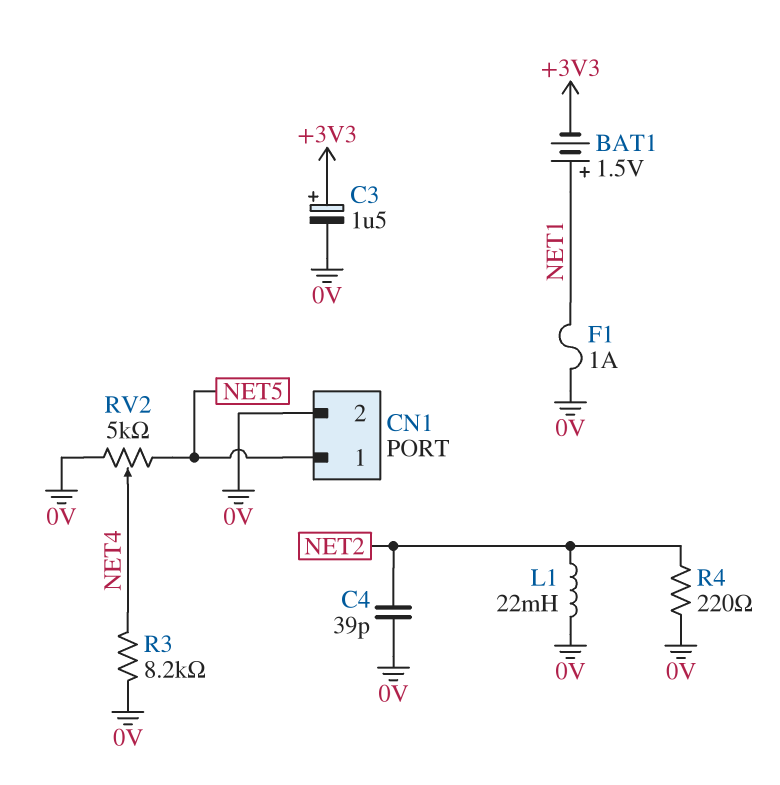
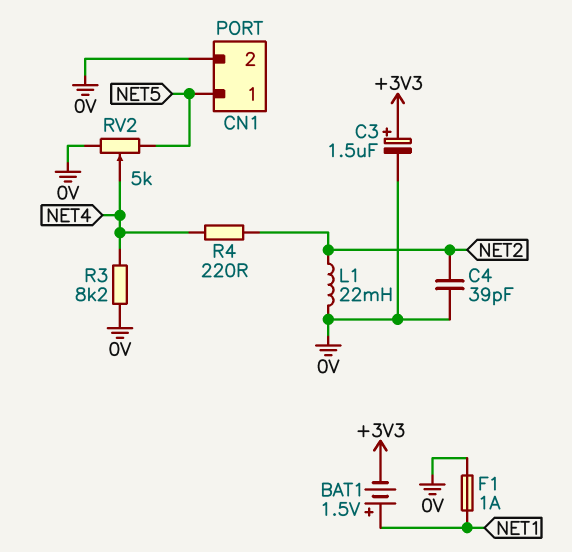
R4: 220 (0V, NET2) -> 220 (NET2, NET4)

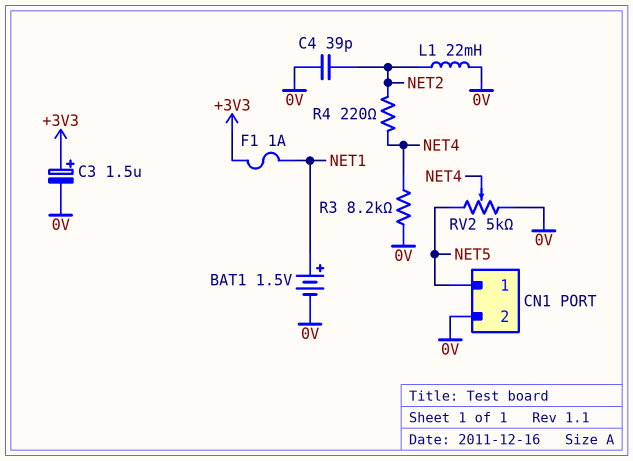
BAT1: 1.5V (plus NET1, minus +3V3) -> 1.5V (plus NET1, minus 0V)
F1: 1A (0V, NET1) -> 1A (+3V3, NET1)

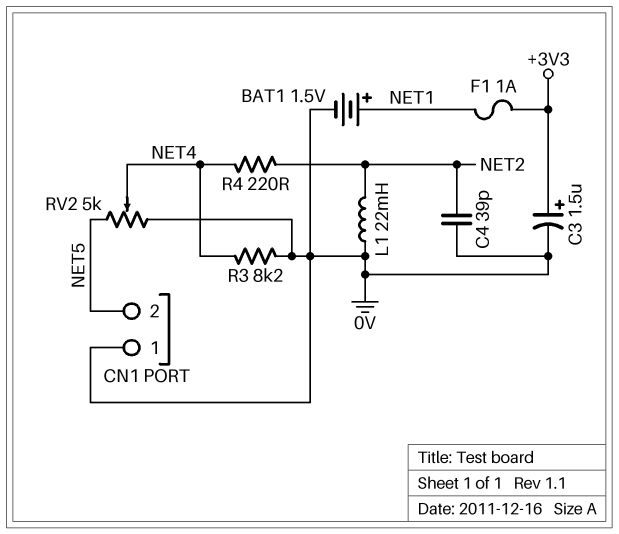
CN1 pin 1: NET5 -> 0V
CN1 pin 2: 0V -> NET5

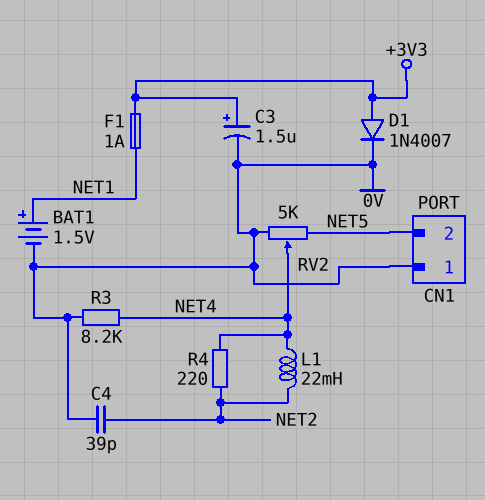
D1: none -> diode 1N4007 (A +3V3, K 0V)
L1: 22mH (0V, NET2) -> 22mH (NET2, NET4)

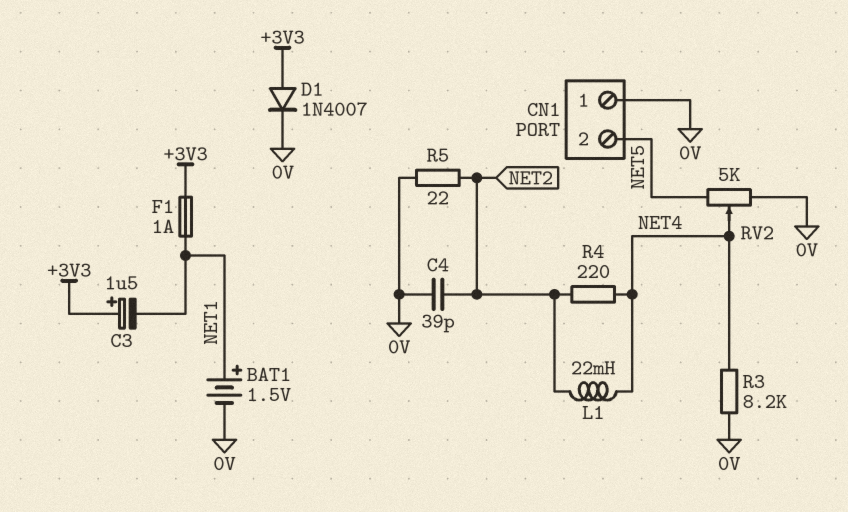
C3: 1.5uF (plus +3V3, minus 0V) -> 1.5uF (plus +3V3, minus NET1)
R5: none -> 22 (0V, NET2)

